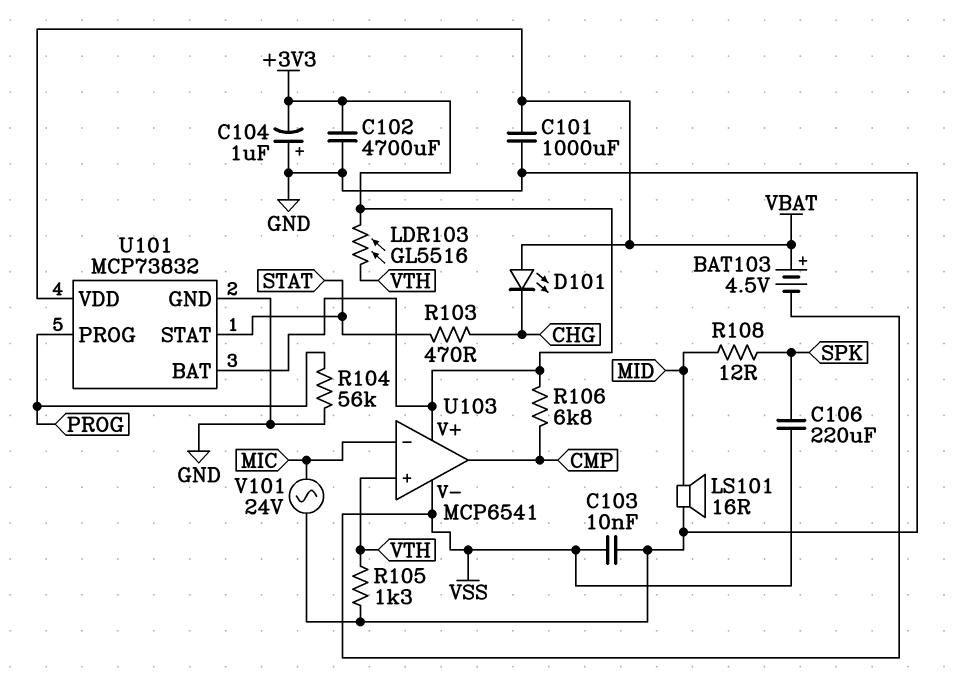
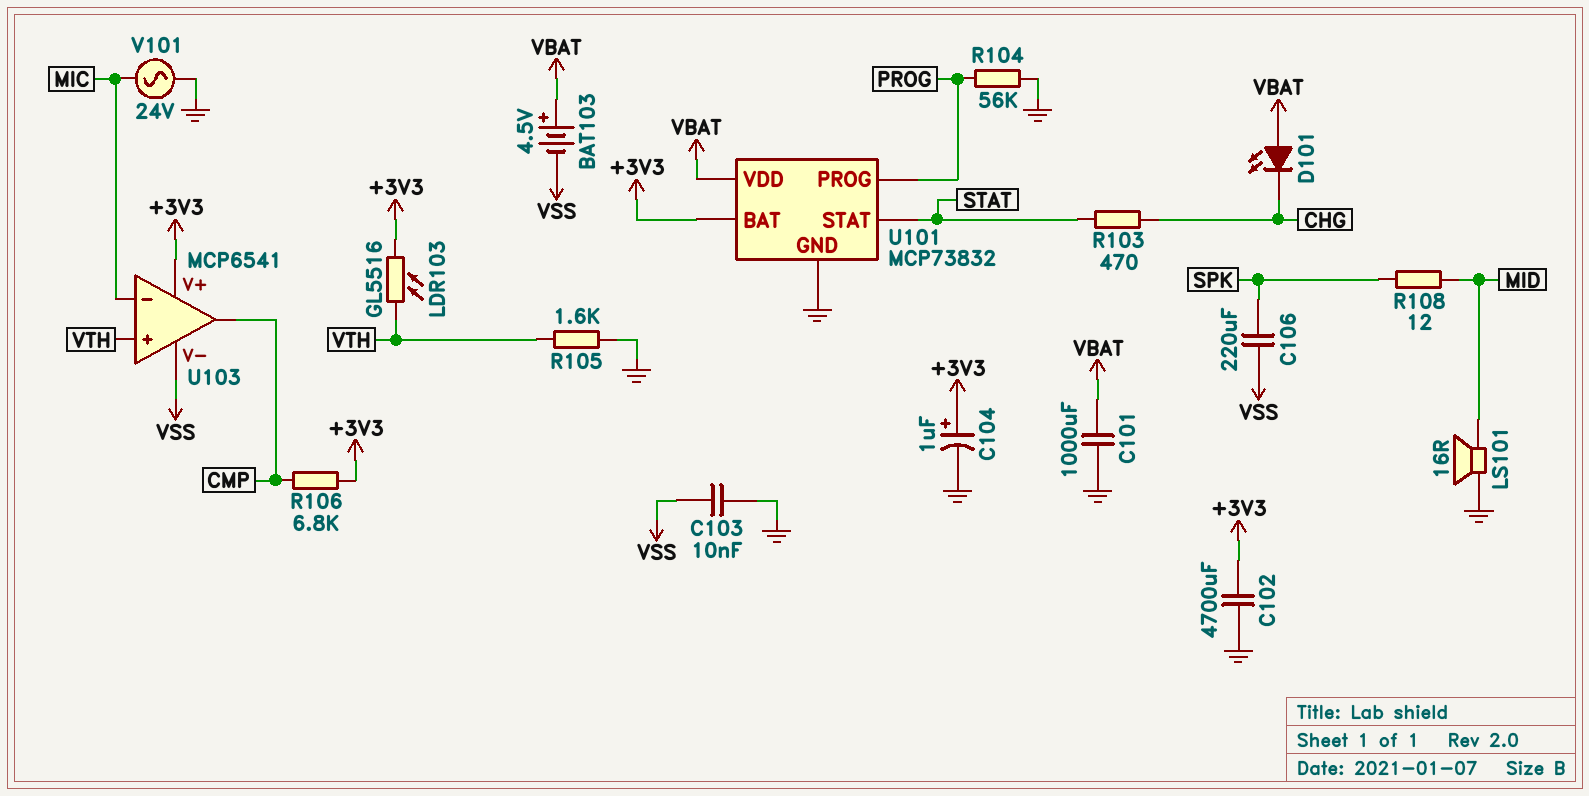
C104: 1uF (plus GND, minus +3V3) -> 1uF (plus +3V3, minus GND)
R105: 1.3k (GND, VTH) -> 1.6k (GND, VTH)

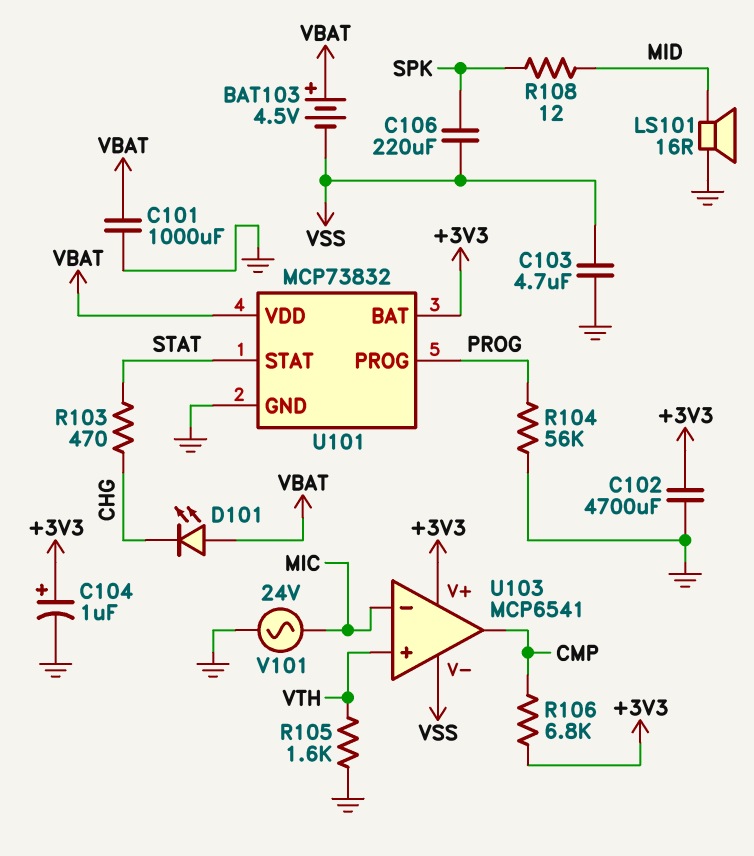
C103: 10nF (GND, VSS) -> 4.7uF (GND, VSS)
LDR103: GL5516 (+3V3, VTH) -> none

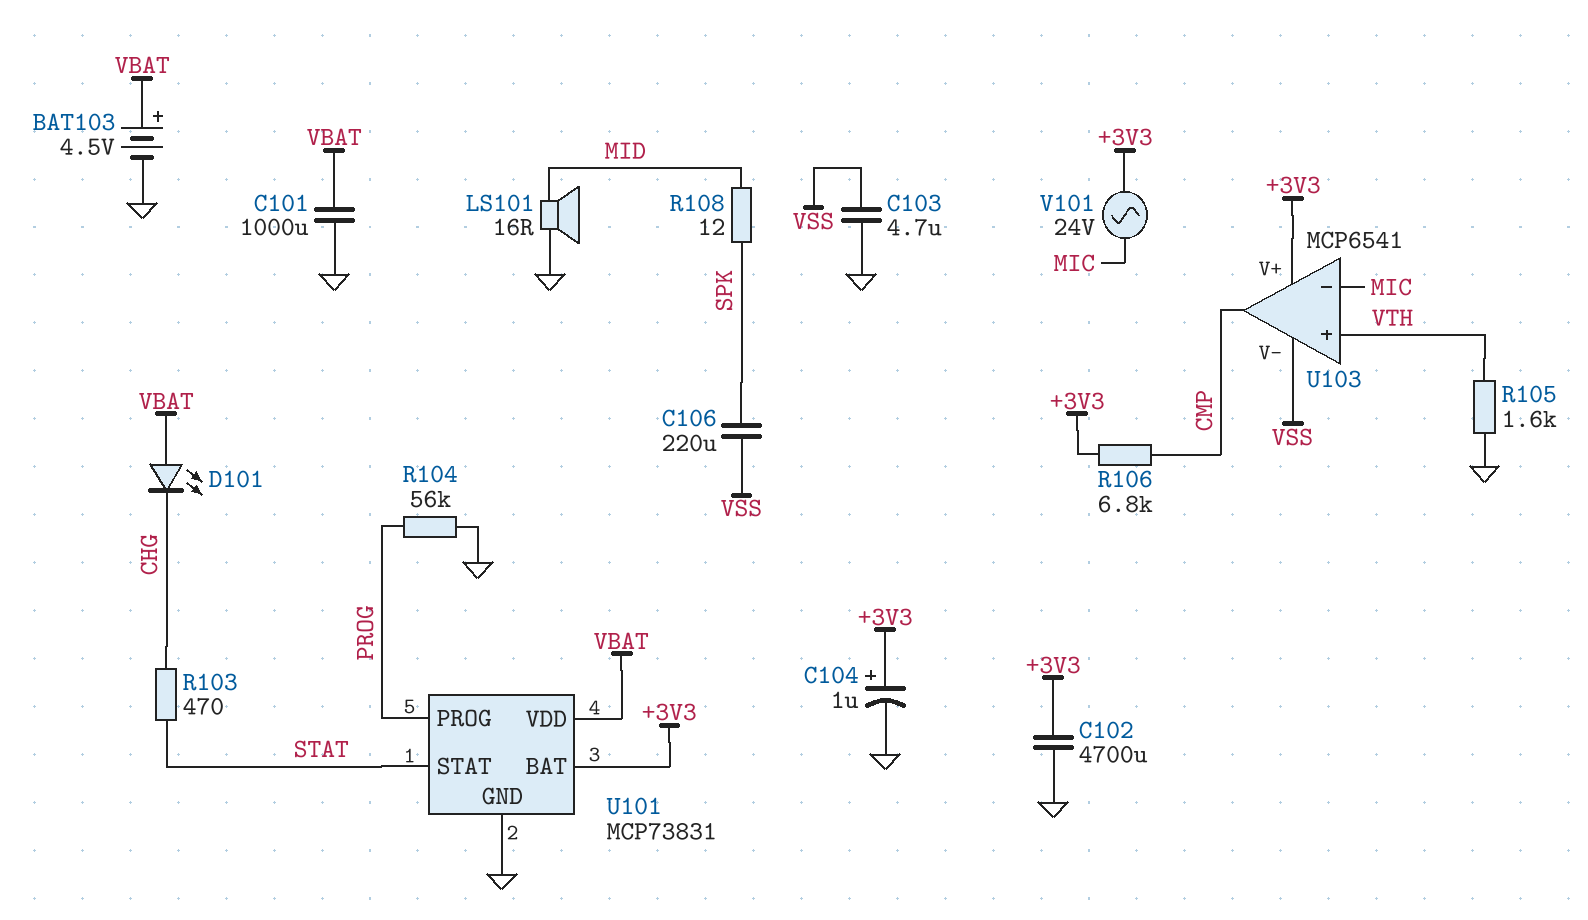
BAT103: 4.5V (plus VBAT, minus VSS) -> 4.5V (plus VBAT, minus GND)
U101: MCP73832 -> MCP73831
V101: AC 24V (GND, MIC) -> AC 24V (+3V3, MIC)

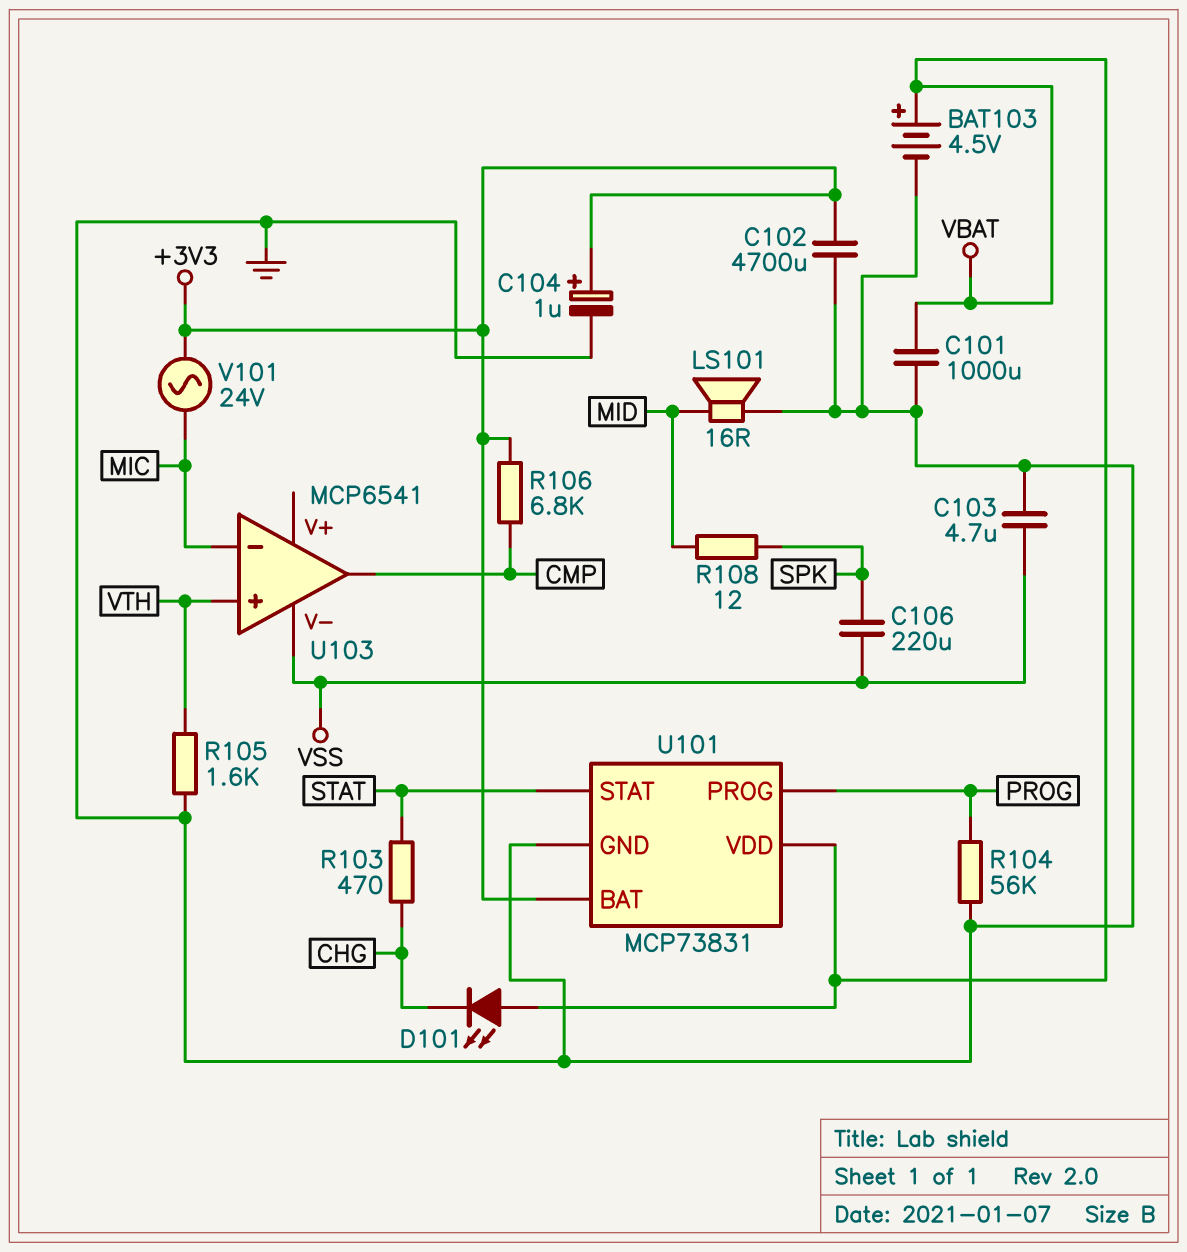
U103 pin V+: +3V3 -> none

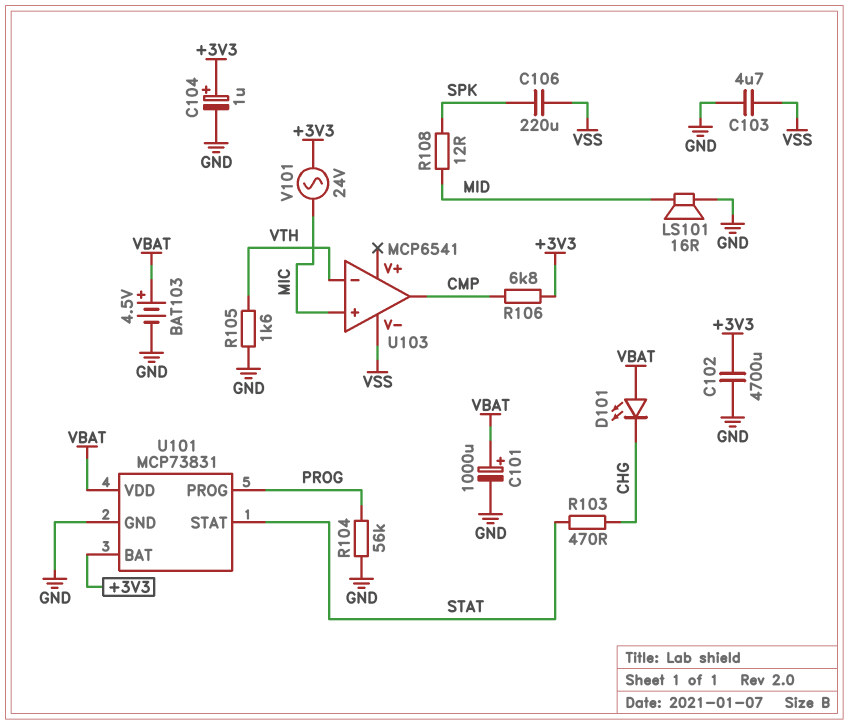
C101: 1000uF (GND, VBAT) -> 1000uF (plus VBAT, minus GND)
U103 pin in+: VTH -> MIC
U103 pin in-: MIC -> VTH

